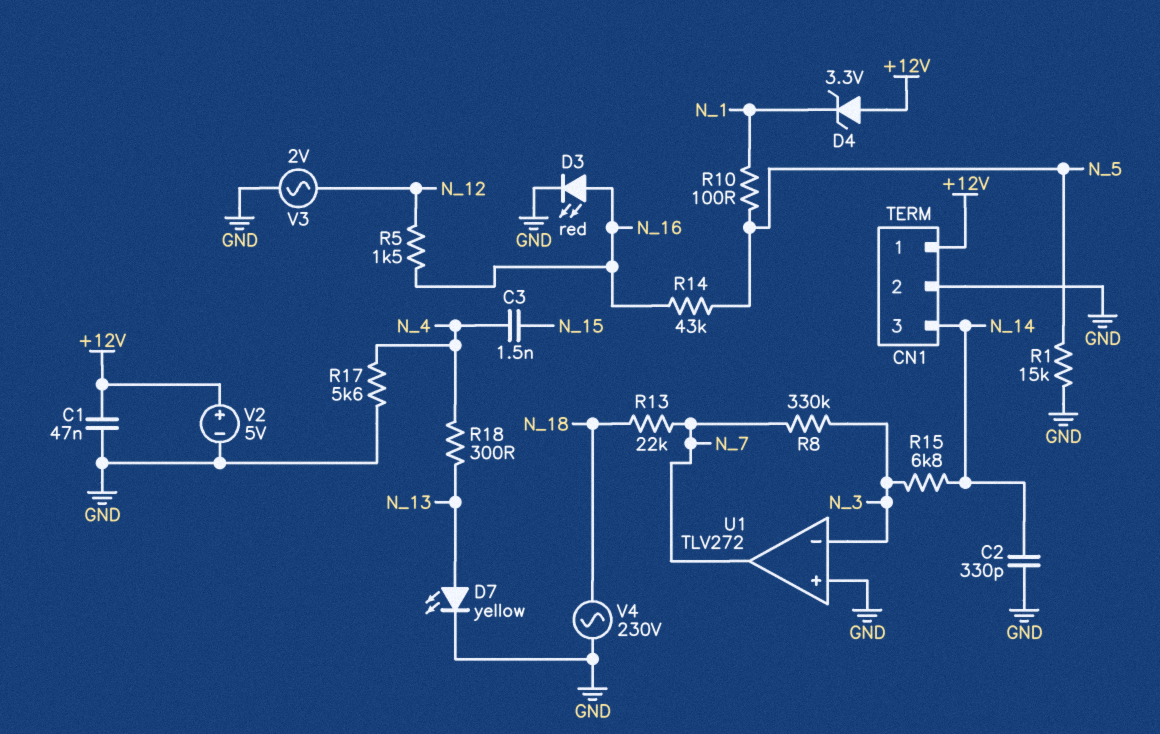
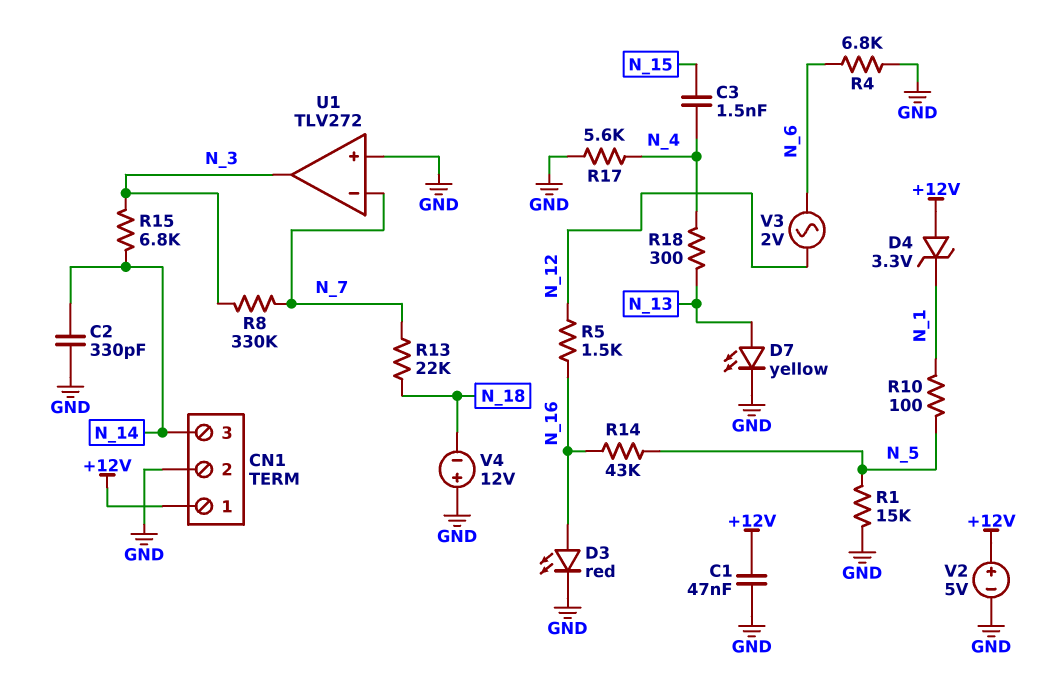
R4: none -> 6.8k (GND, N_6)
U1 pin in-: N_3 -> N_7
U1 pin out: N_7 -> N_3
V3: AC 2V (GND, N_12) -> AC 2V (N_6, N_12)
V4: AC 230V (GND, N_18) -> 12V (plus GND, minus N_18)

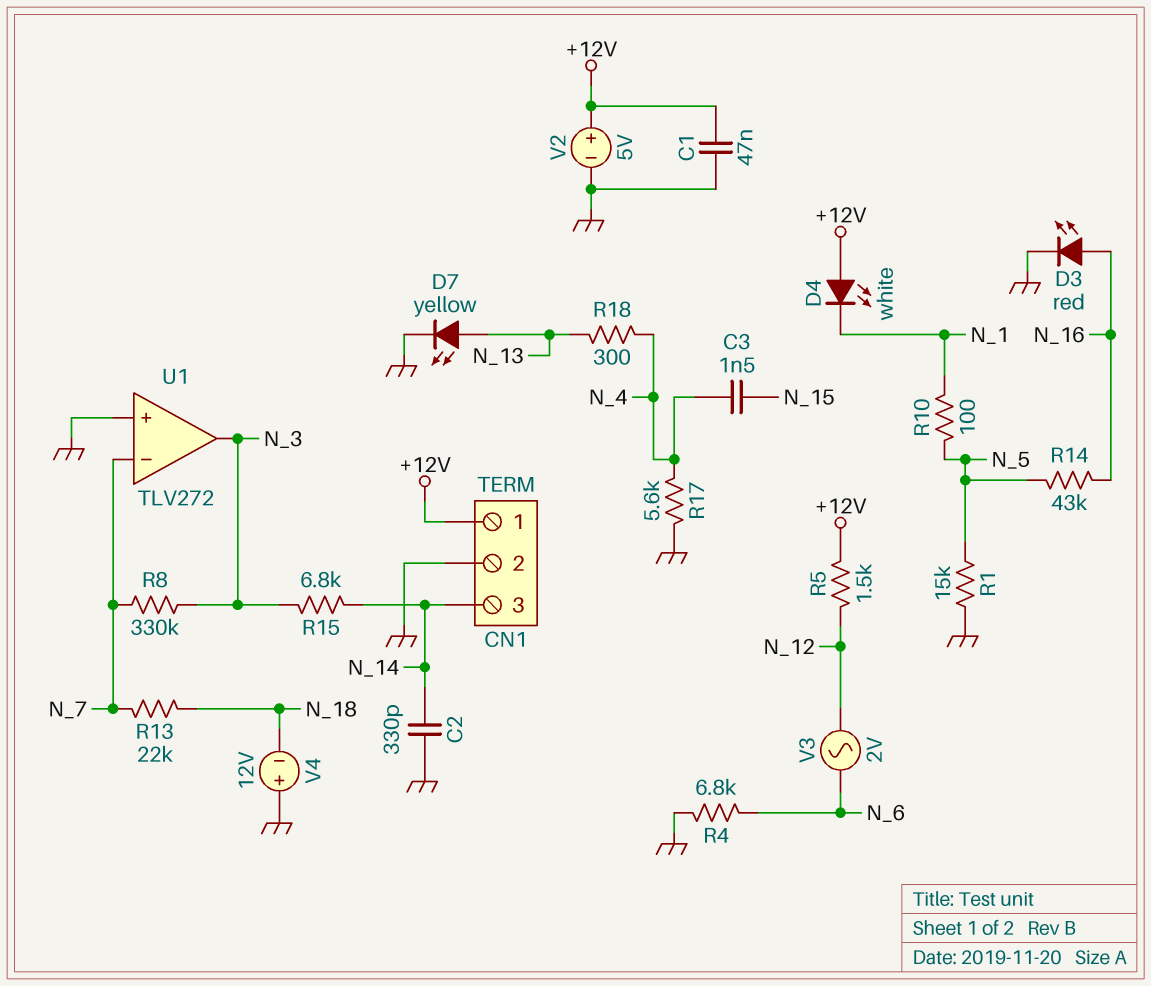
D4: zener 3.3V (A +12V, K N_1) -> LED white (A +12V, K N_1)
R5: 1.5k (N_12, N_16) -> 1.5k (+12V, N_12)

